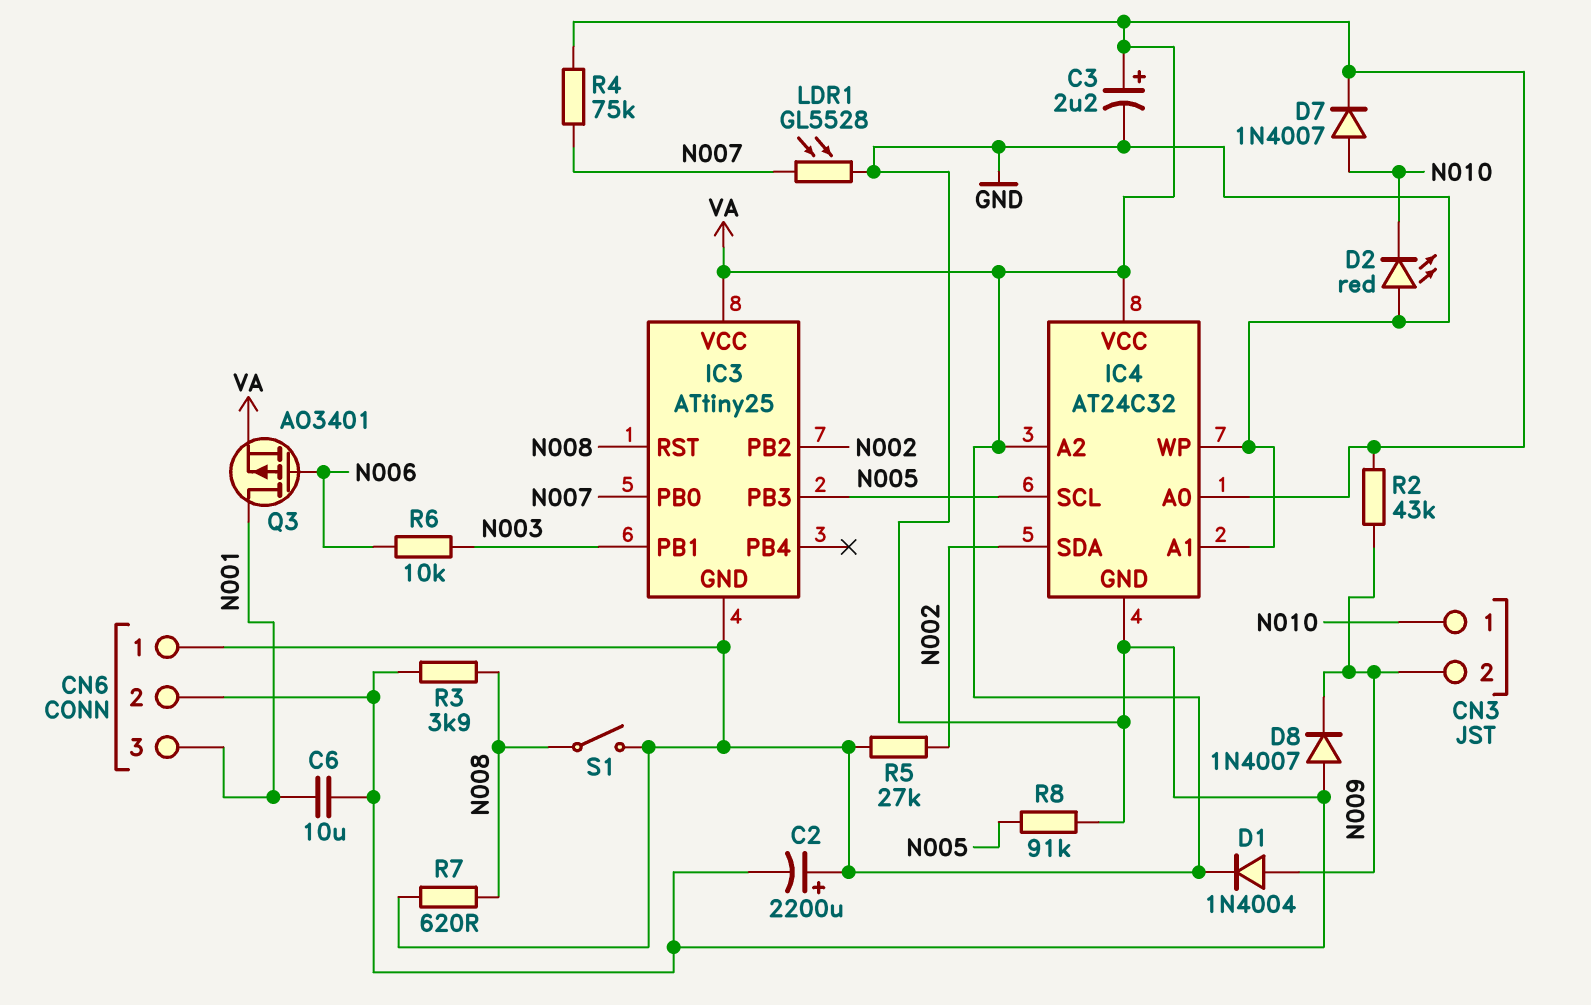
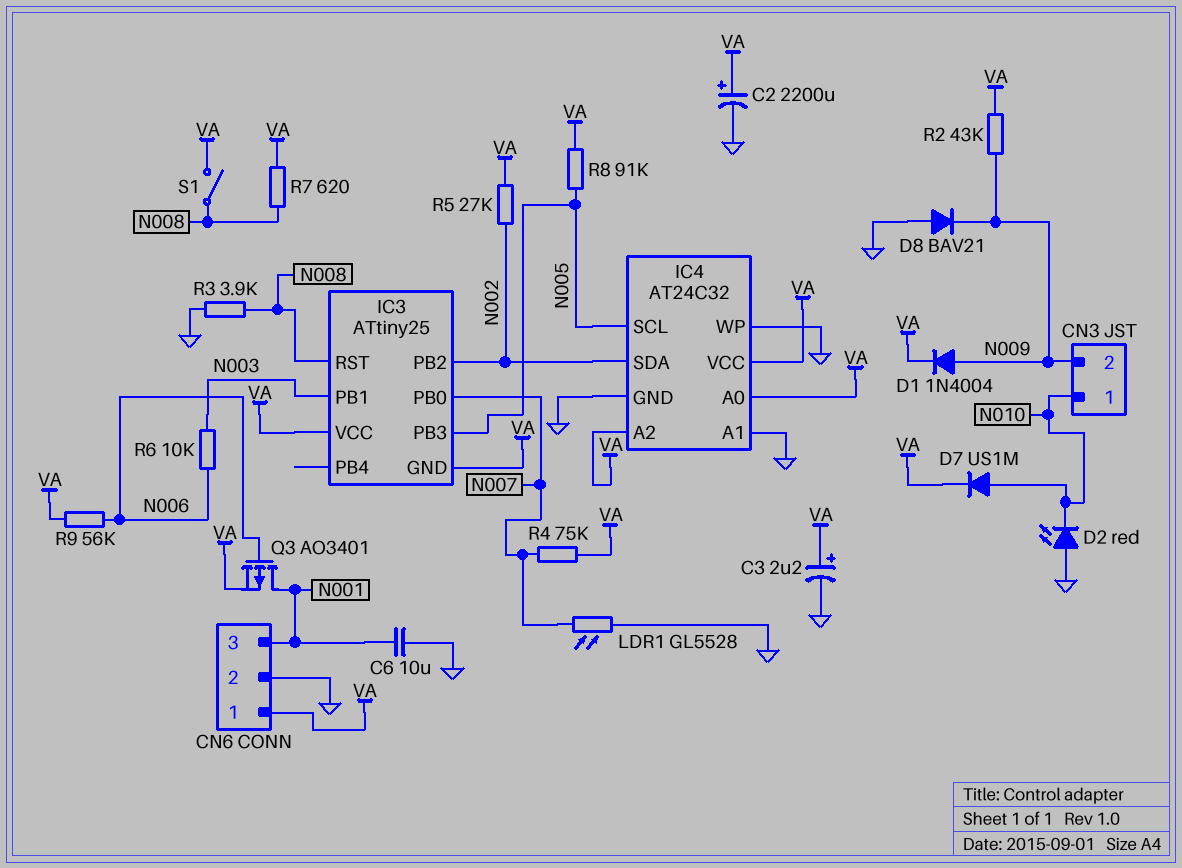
D7: diode 1N4007 (A N010, K VA) -> diode US1M (A N010, K VA)
D8: diode 1N4007 (A GND, K N009) -> diode BAV21 (A GND, K N009)
R8: 91k (GND, N005) -> 91k (N005, VA)
R9: none -> 56k (N006, VA)

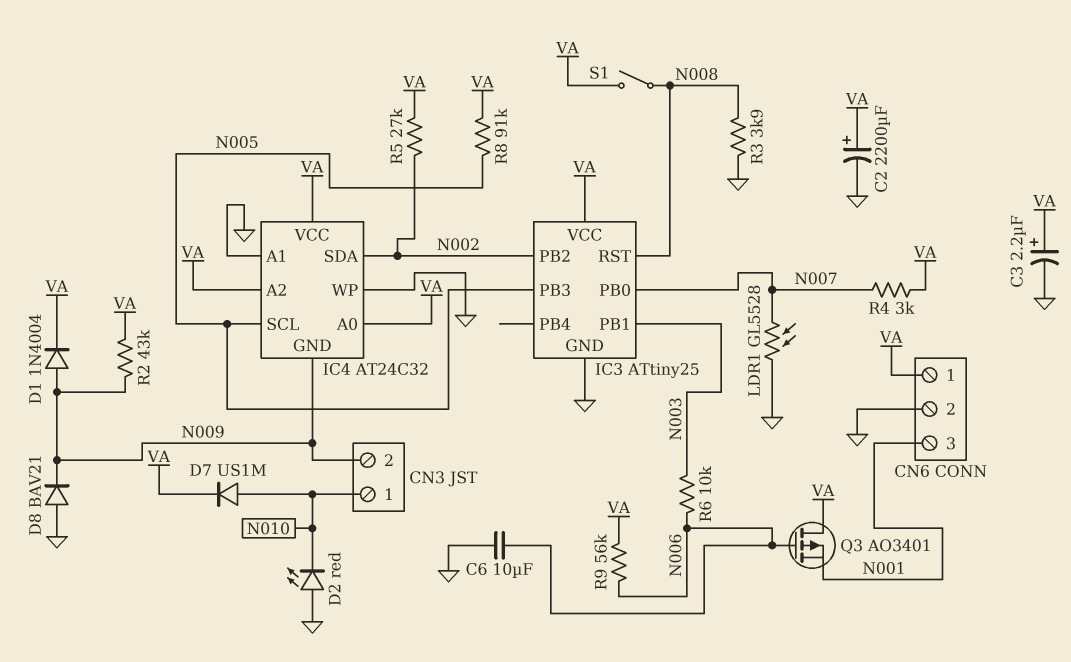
C6: 10uF (GND, N001) -> 10uF (GND, N006)
IC3 pin GND: VA -> GND
IC4 pin GND: GND -> N009
Q3: PMOS AO3401 (G N006, D N001, S VA) -> PMOS AO3401 (G N006, D VA, S N001)
R4: 75k (N007, VA) -> 3k (N007, VA)
R7: 620 (N008, VA) -> none

